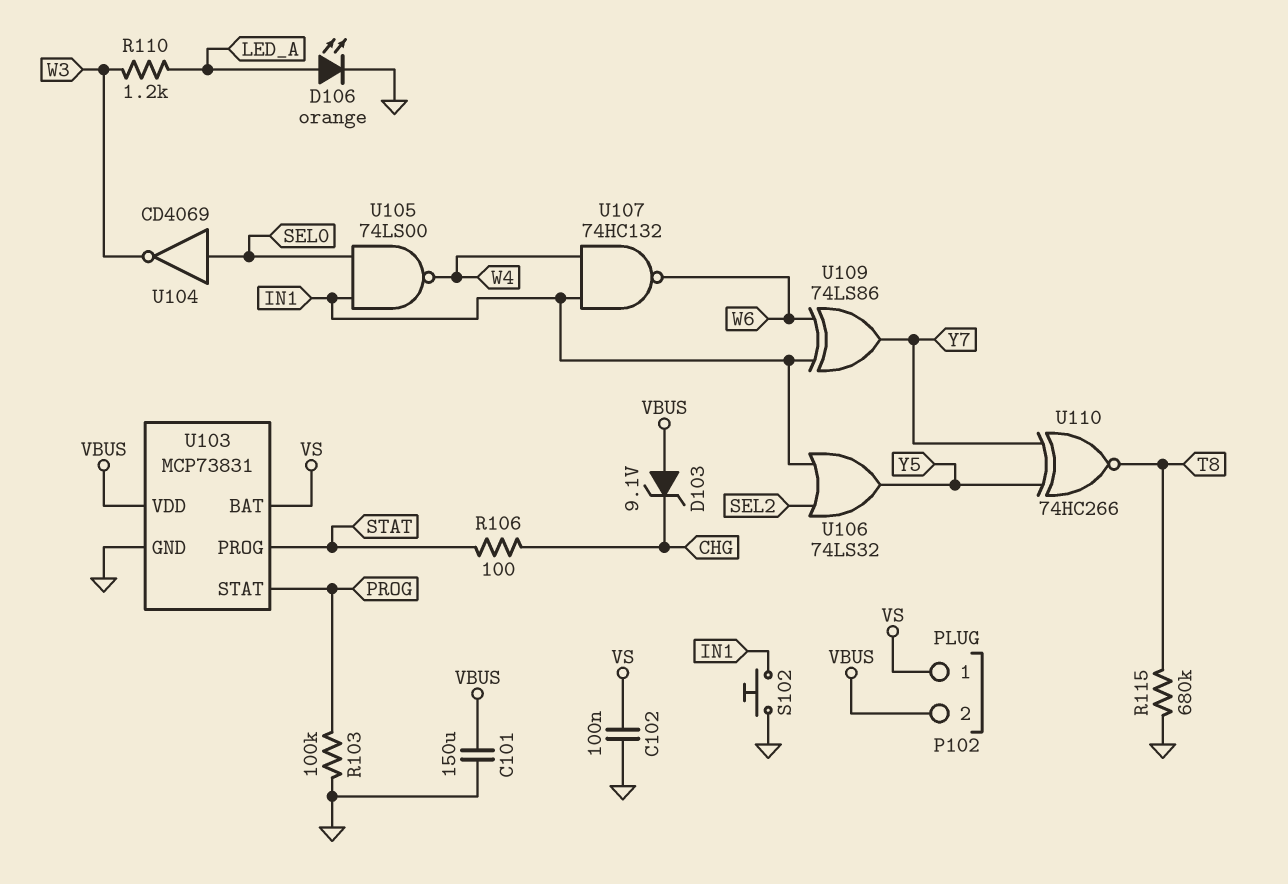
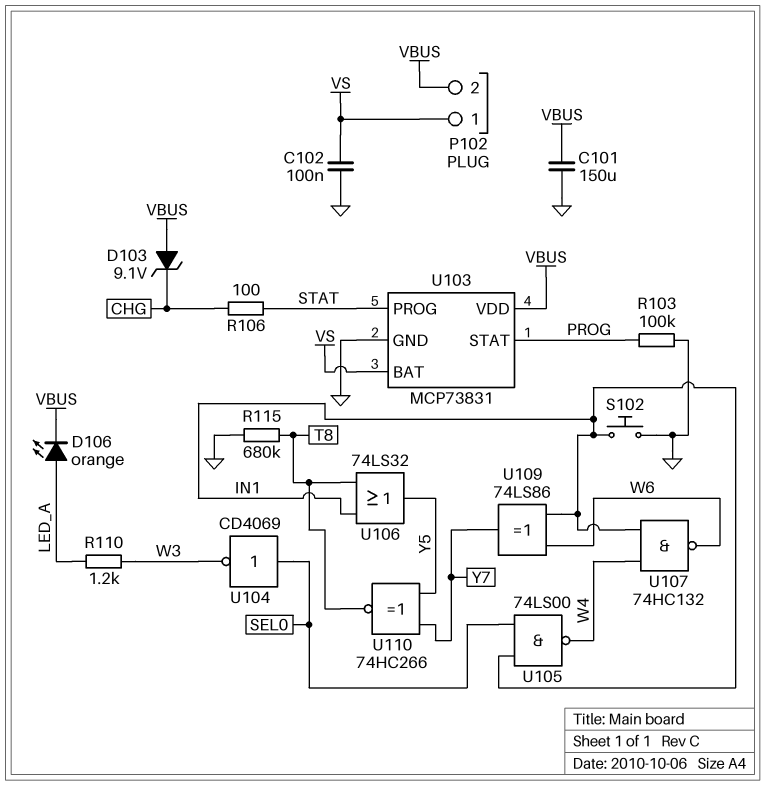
D106: LED orange (A LED_A, K GND) -> LED orange (A LED_A, K VBUS)
U106: OR 74LS32 (in IN1, in SEL2, out Y5) -> OR 74LS32 (in IN1, in T8, out Y5)

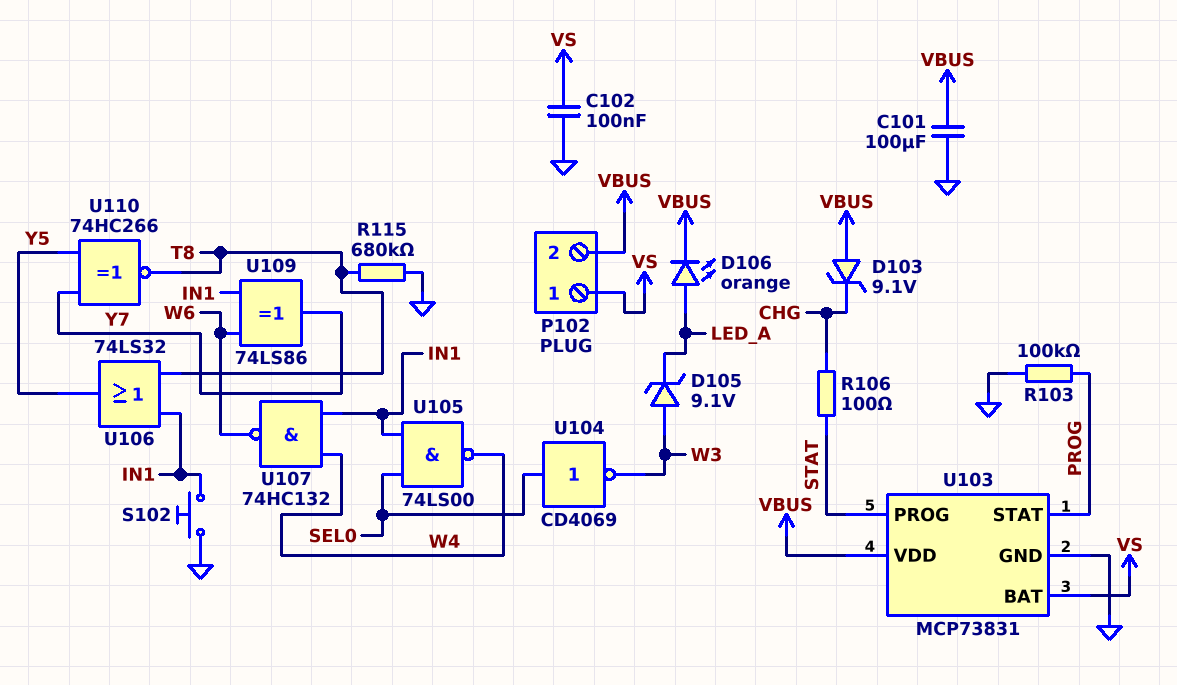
C101: 150uF (GND, VBUS) -> 100uF (GND, VBUS)
D105: none -> zener 9.1V (A W3, K LED_A)
R110: 1.2k (LED_A, W3) -> none

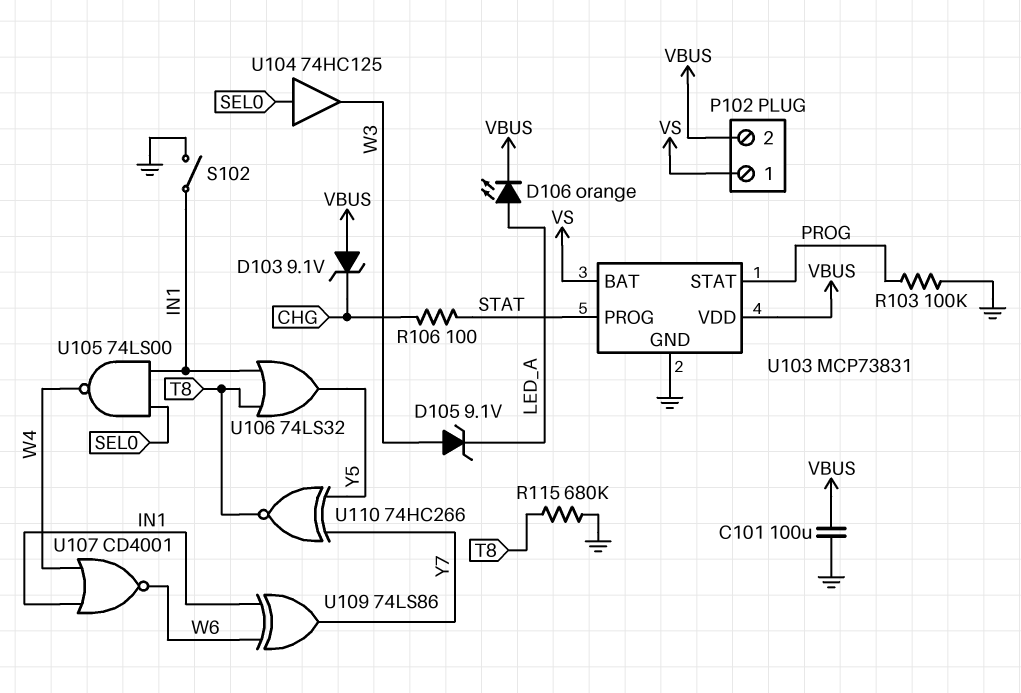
C102: 100nF (GND, VS) -> none
S102: button (GND, IN1) -> switch (GND, IN1)
U104: NOT CD4069 (in SEL0, out W3) -> buffer 74HC125 (in SEL0, out W3)
U107: NAND 74HC132 (in IN1, in W4, out W6) -> NOR CD4001 (in IN1, in W4, out W6)

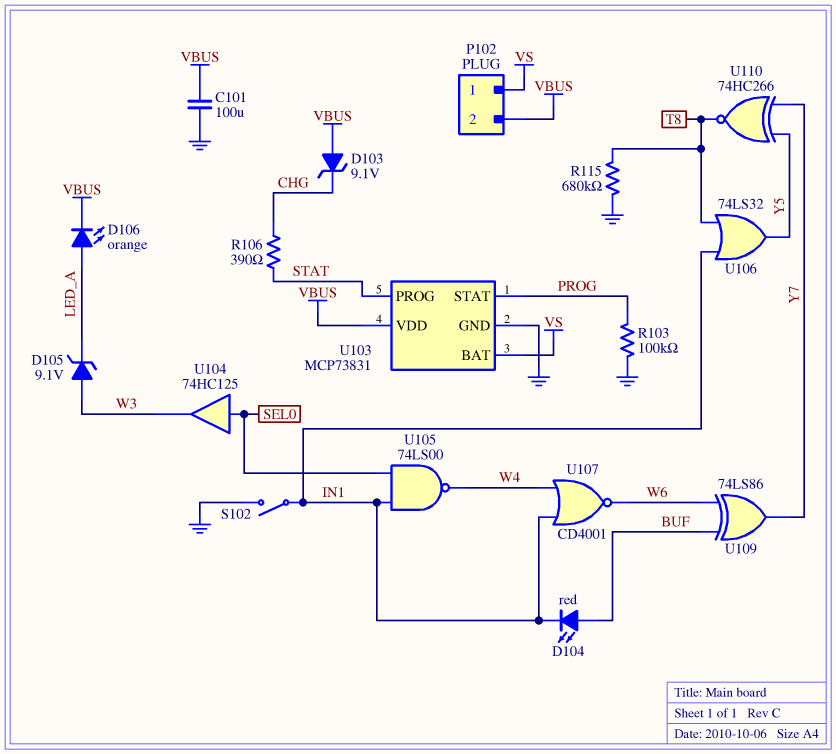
D104: none -> LED red (A BUF, K IN1)
R106: 100 (CHG, STAT) -> 390 (CHG, STAT)
U109: XOR 74LS86 (in IN1, in W6, out Y7) -> XOR 74LS86 (in BUF, in W6, out Y7)

